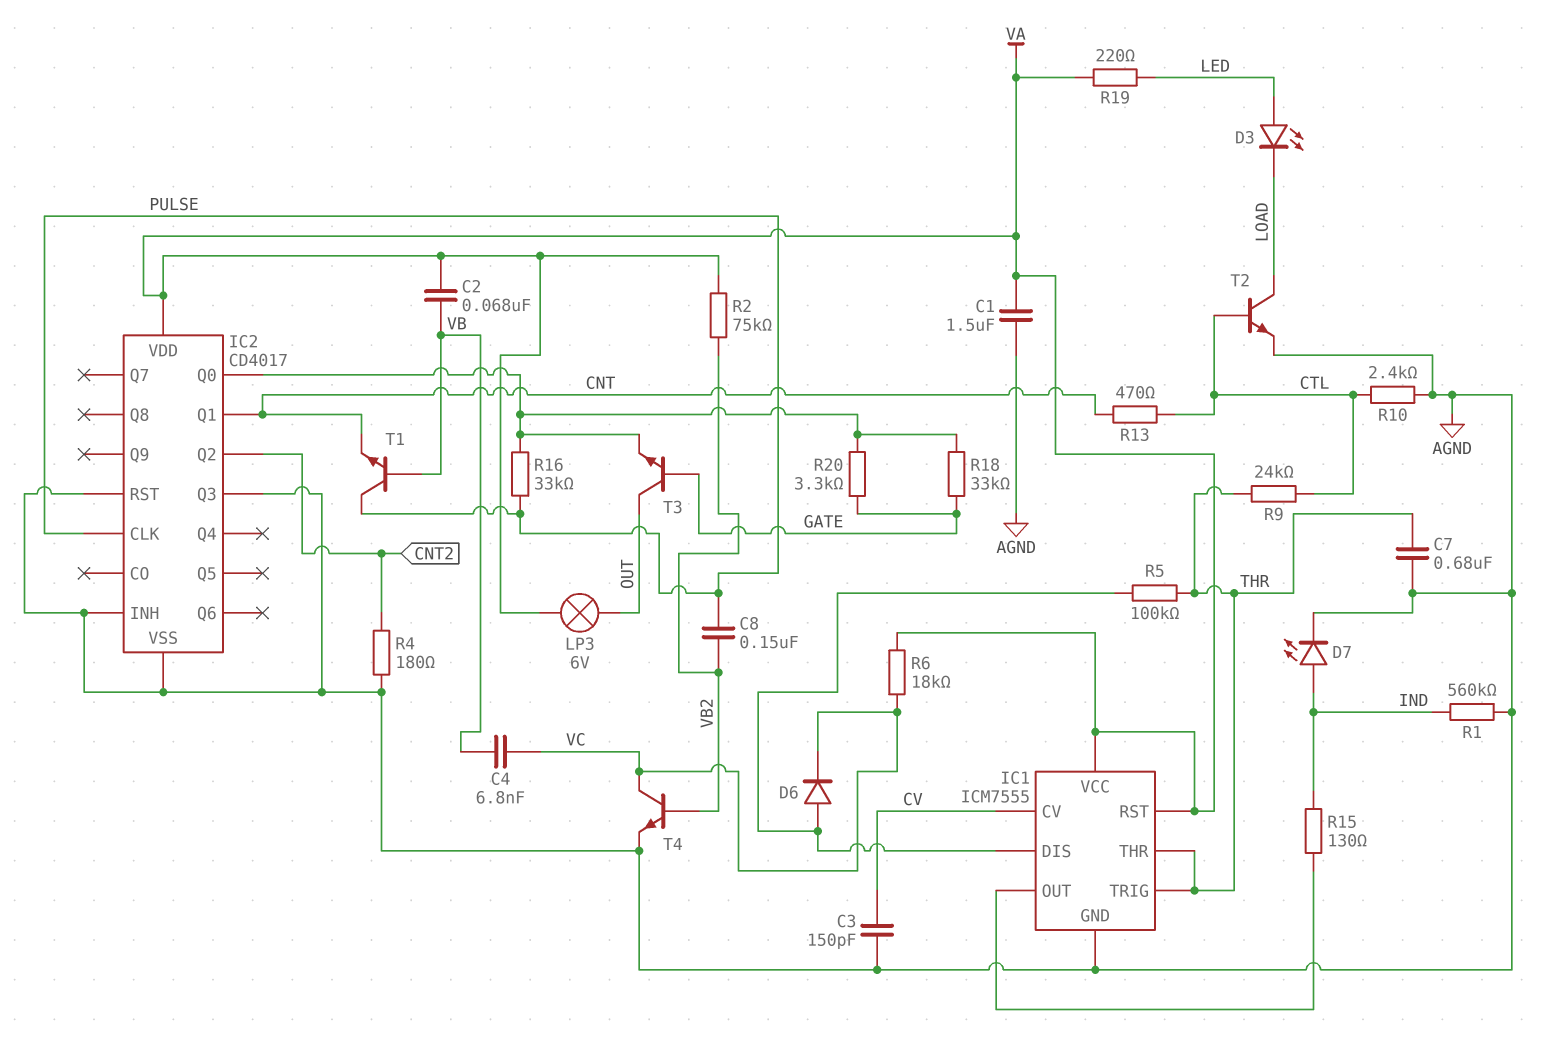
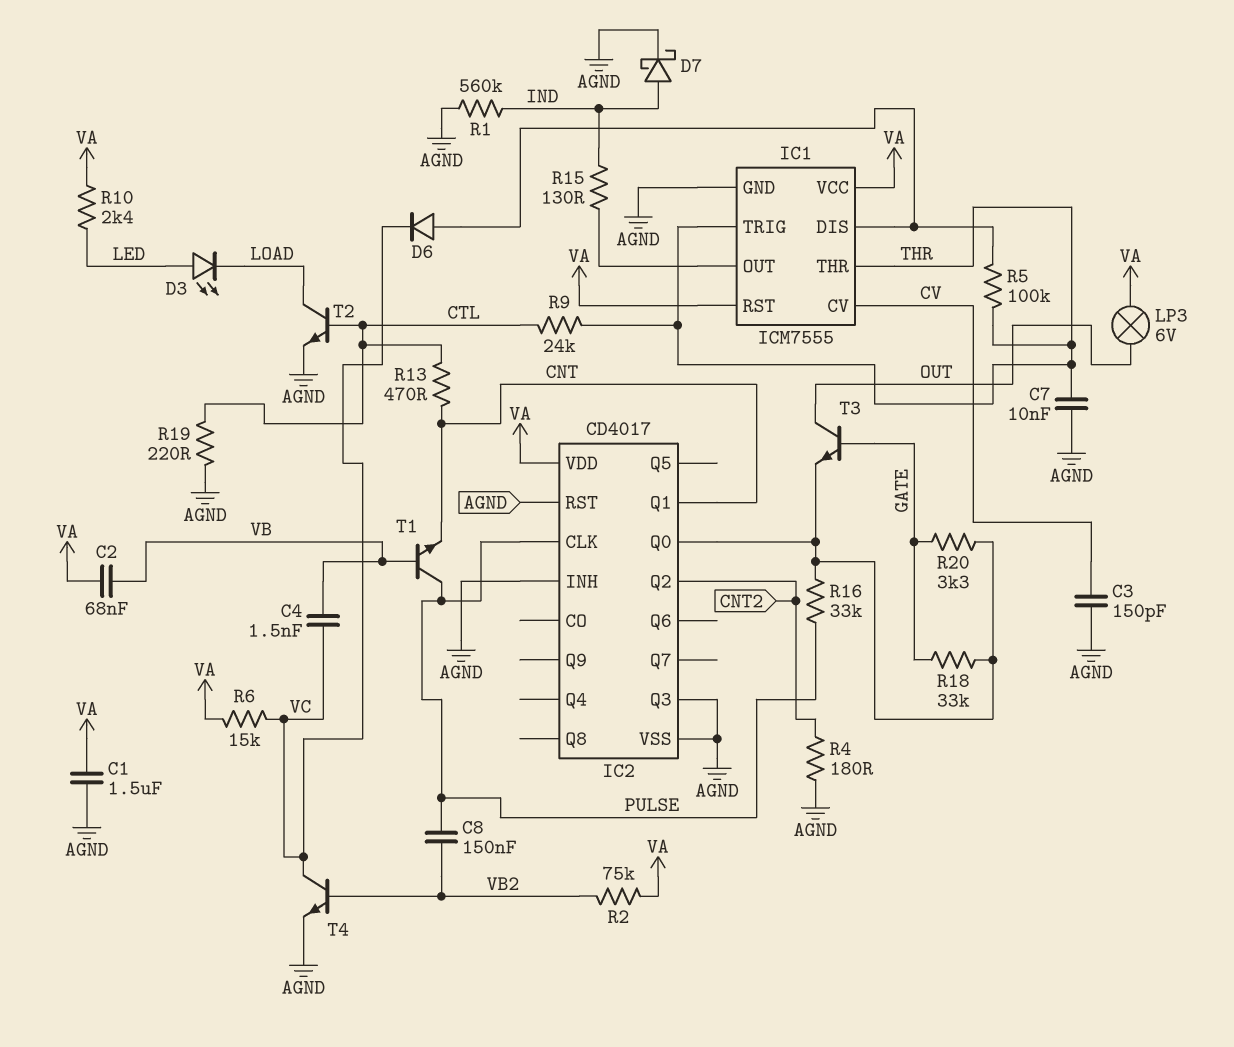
C4: 6.8nF (VB, VC) -> 1.5nF (VB, VC)
C7: 680nF (AGND, THR) -> 10nF (AGND, THR)
D7: LED (A IND, K AGND) -> schottky (A IND, K AGND)
R6: 18k (VA, VC) -> 15k (VA, VC)
R10: 2.4k (AGND, CTL) -> 2.4k (LED, VA)
R19: 220 (LED, VA) -> 220 (AGND, CTL)

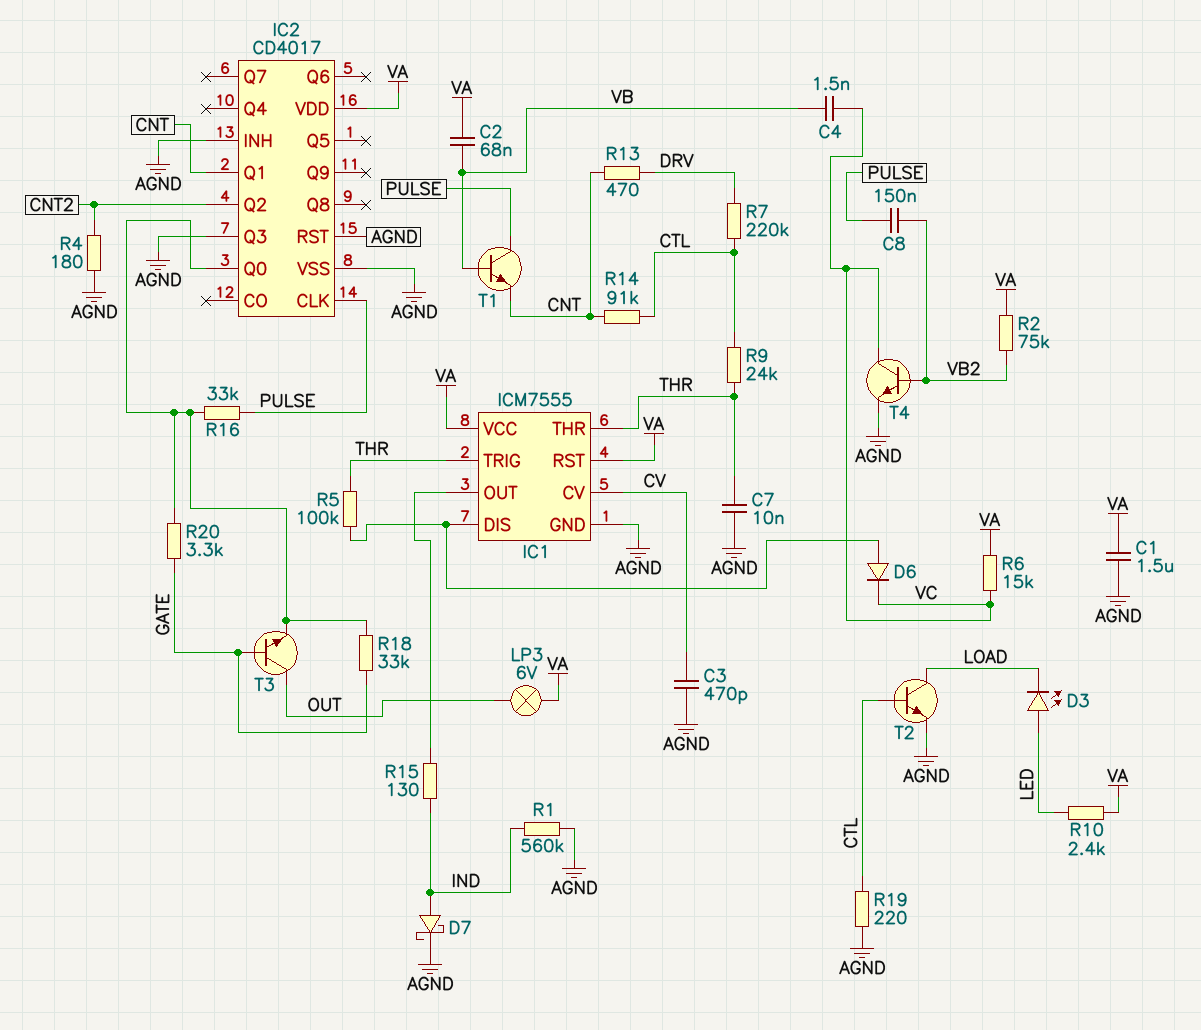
C3: 150pF (AGND, CV) -> 470pF (AGND, CV)
R7: none -> 220k (CTL, DRV)
R13: 470 (CNT, CTL) -> 470 (CNT, DRV)
R14: none -> 91k (CNT, CTL)

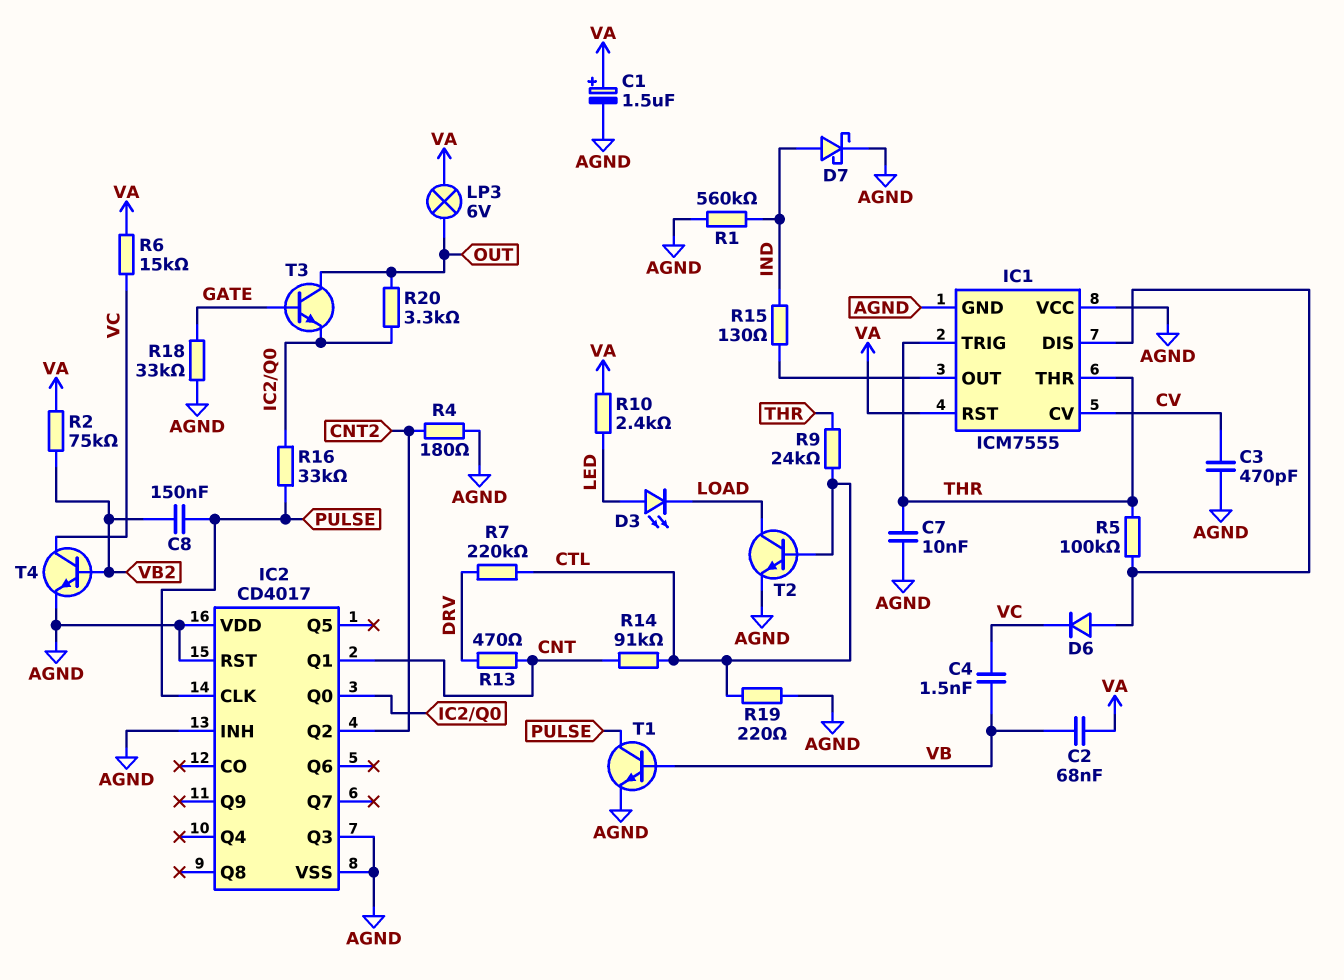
C1: 1.5uF (AGND, VA) -> 1.5uF (plus VA, minus AGND)
IC1 pin VCC: VA -> AGND
IC2 pin VDD: VA -> AGND
R18: 33k (GATE, IC2/Q0) -> 33k (AGND, GATE)
R20: 3.3k (GATE, IC2/Q0) -> 3.3k (IC2/Q0, OUT)
T1: NPN (B VB, C PULSE, E CNT) -> NPN (B VB, C PULSE, E AGND)

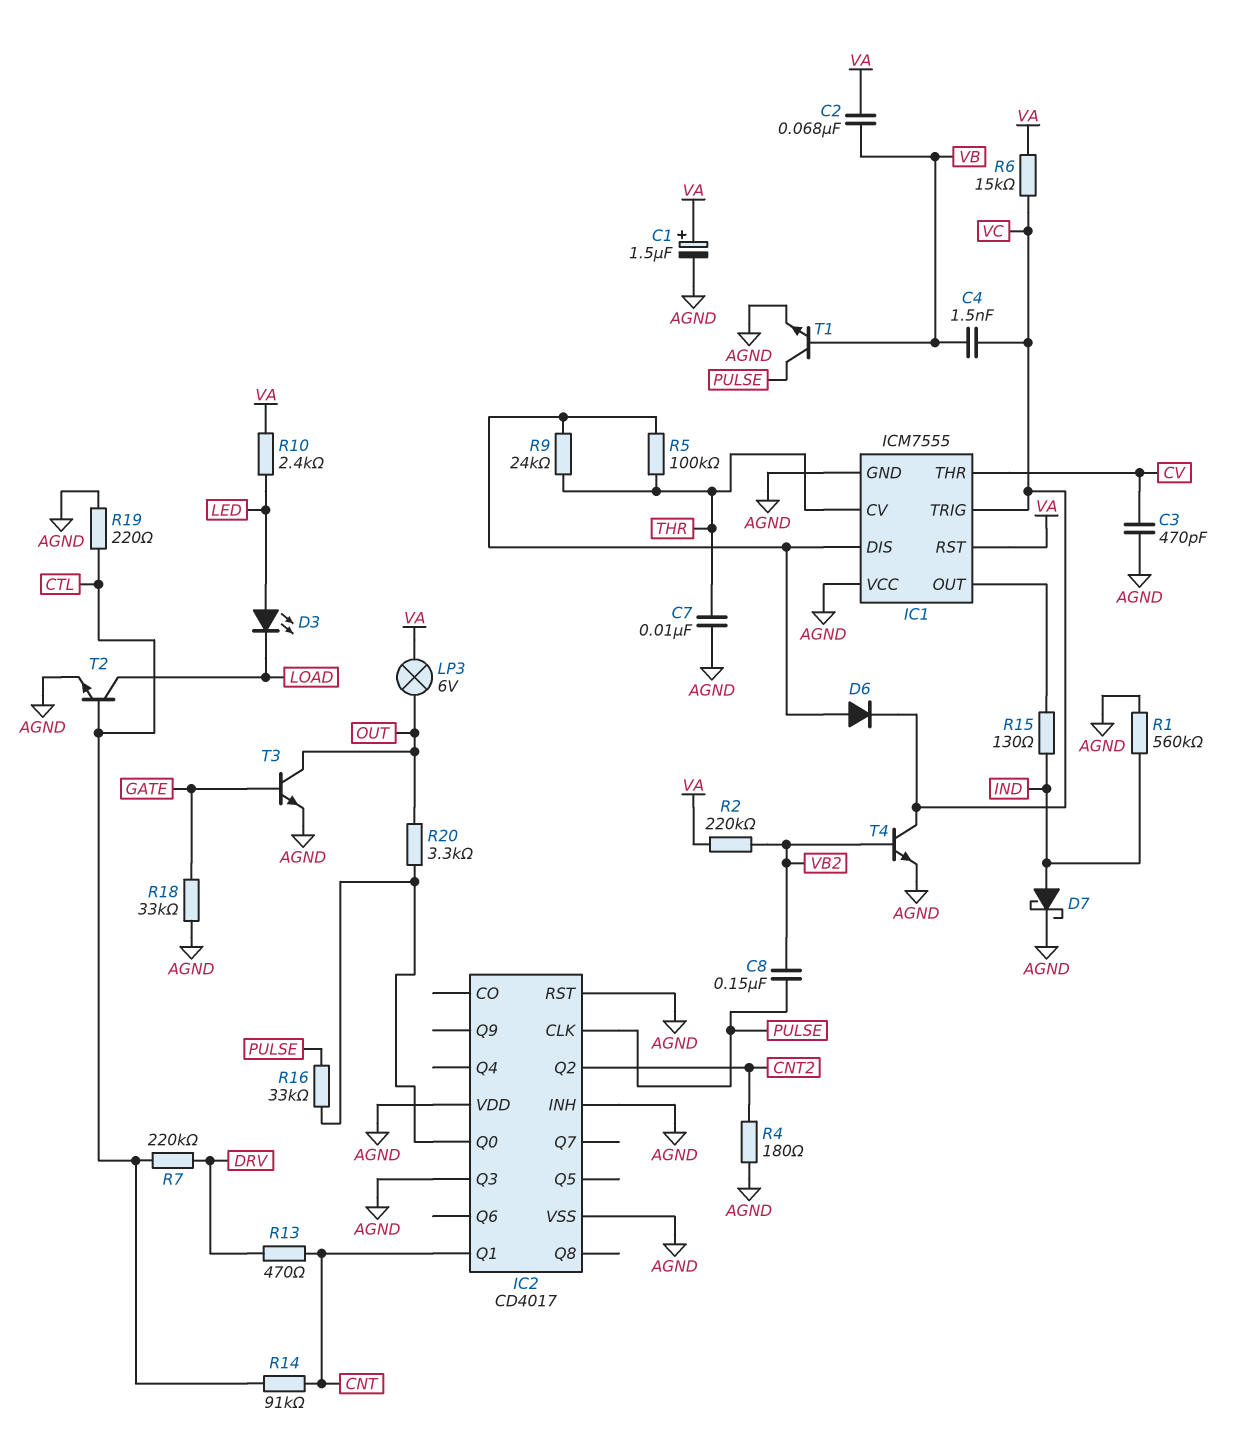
IC1 pin CV: CV -> THR
IC1 pin THR: THR -> CV
IC1 pin TRIG: THR -> VC
R2: 75k (VA, VB2) -> 220k (VA, VB2)
R9: 24k (CTL, THR) -> 24k (IC1/DIS, THR)
T3: NPN (B GATE, C OUT, E IC2/Q0) -> NPN (B GATE, C OUT, E AGND)

